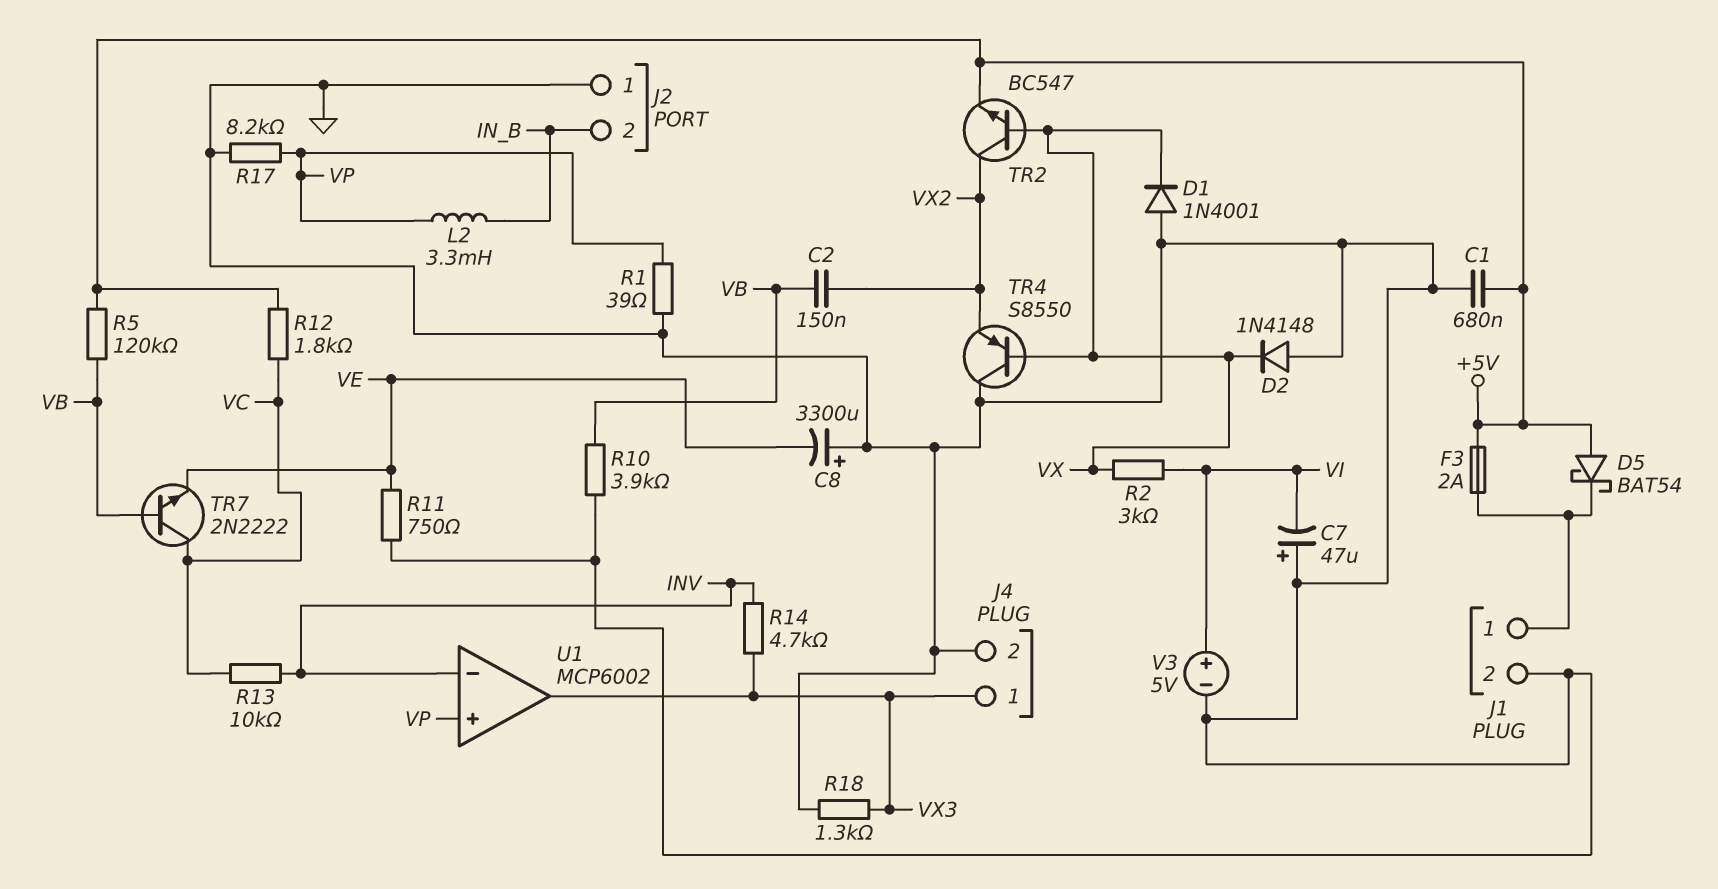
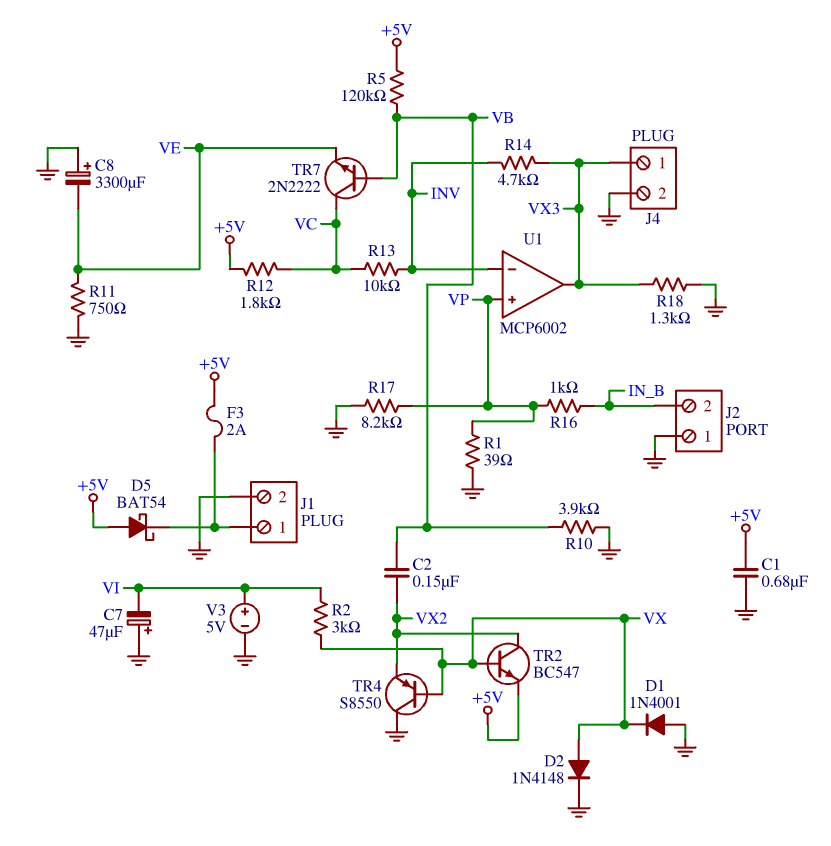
D2: diode 1N4148 (A GND, K VX) -> diode 1N4148 (A VX, K GND)
L2: 3.3mH (IN_B, VP) -> none
R16: none -> 1k (IN_B, VP)

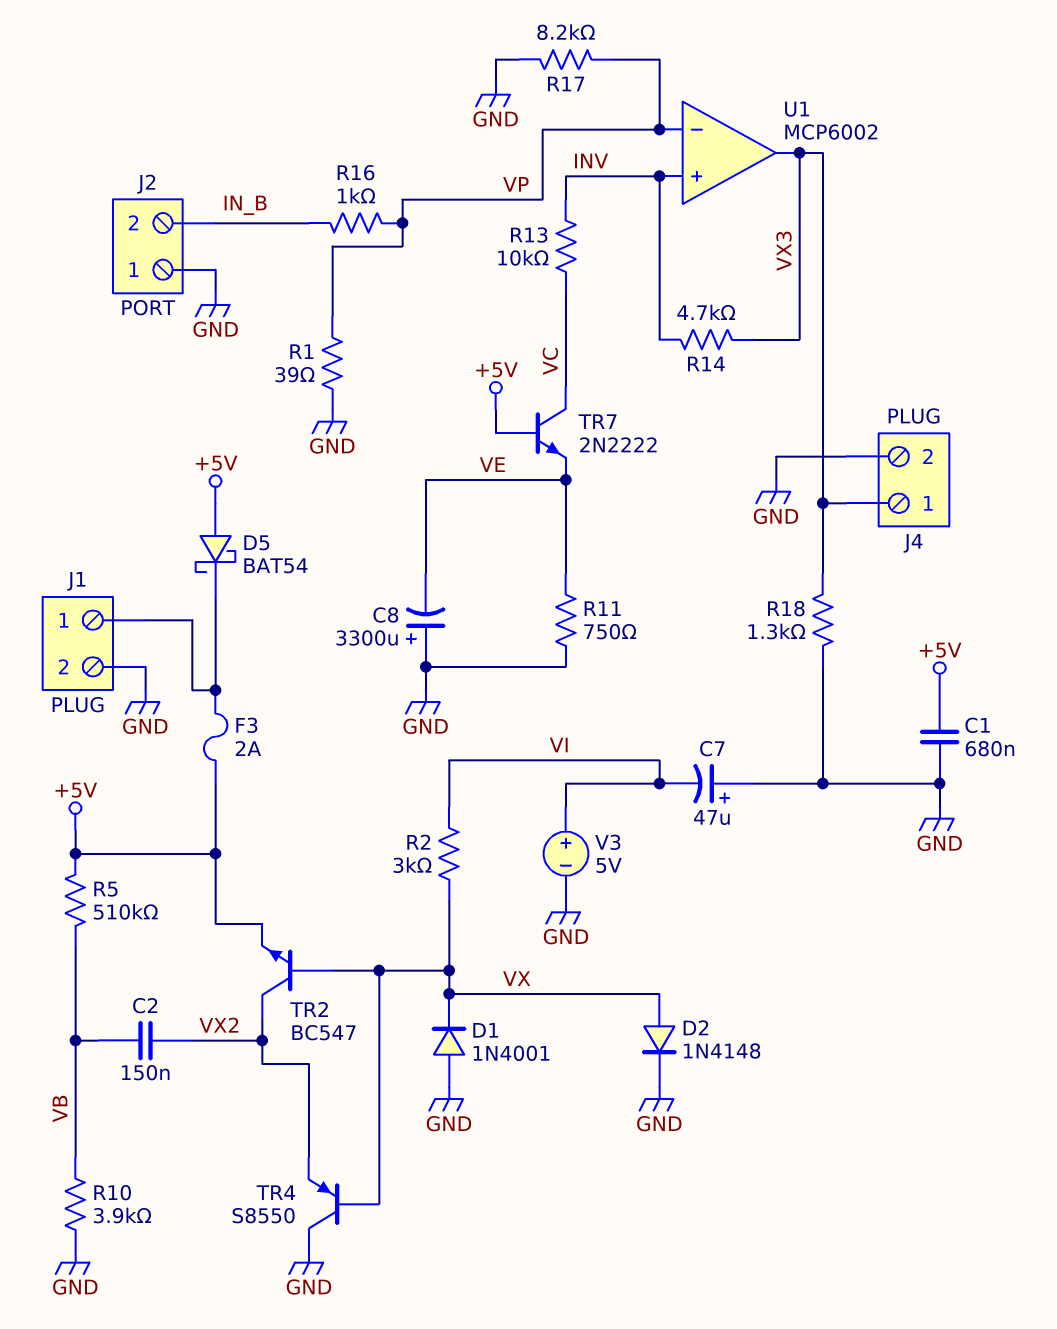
R5: 120k (+5V, VB) -> 510k (+5V, VB)
R12: 1.8k (+5V, VC) -> none
TR7: NPN 2N2222 (B VB, C VC, E VE) -> NPN 2N2222 (B +5V, C VC, E VE)
U1 pin in+: VP -> INV
U1 pin in-: INV -> VP

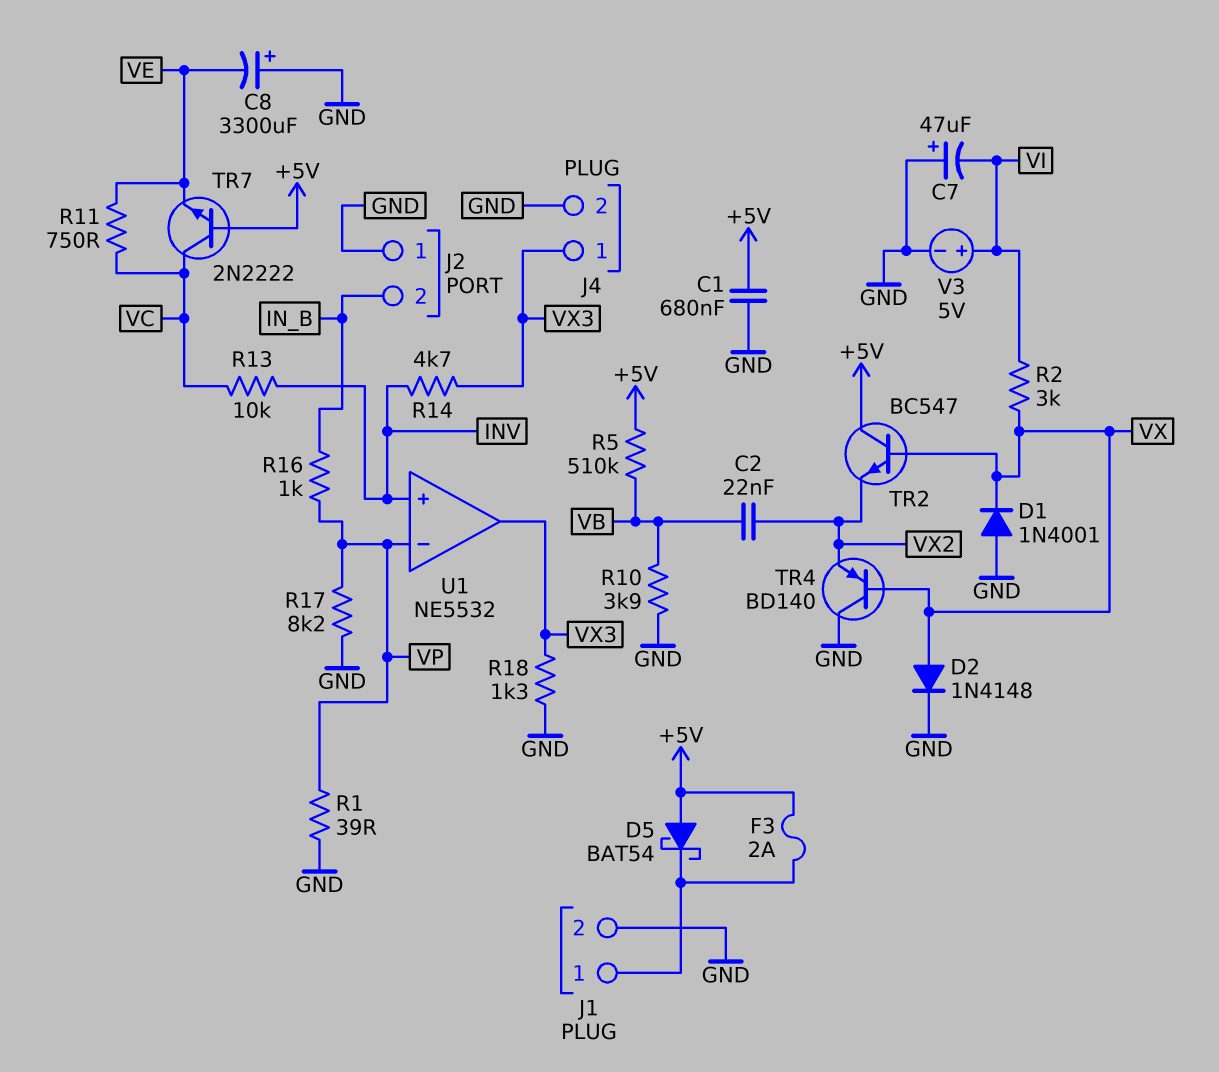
C2: 150nF (VB, VX2) -> 22nF (VB, VX2)
R11: 750 (GND, VE) -> 750 (VC, VE)
TR2: NPN BC547 (B VX, C VX2, E +5V) -> NPN BC547 (B VX, C +5V, E VX2)
TR4: PNP S8550 (B VX, C GND, E VX2) -> PNP BD140 (B VX, C GND, E VX2)
U1: MCP6002 -> NE5532

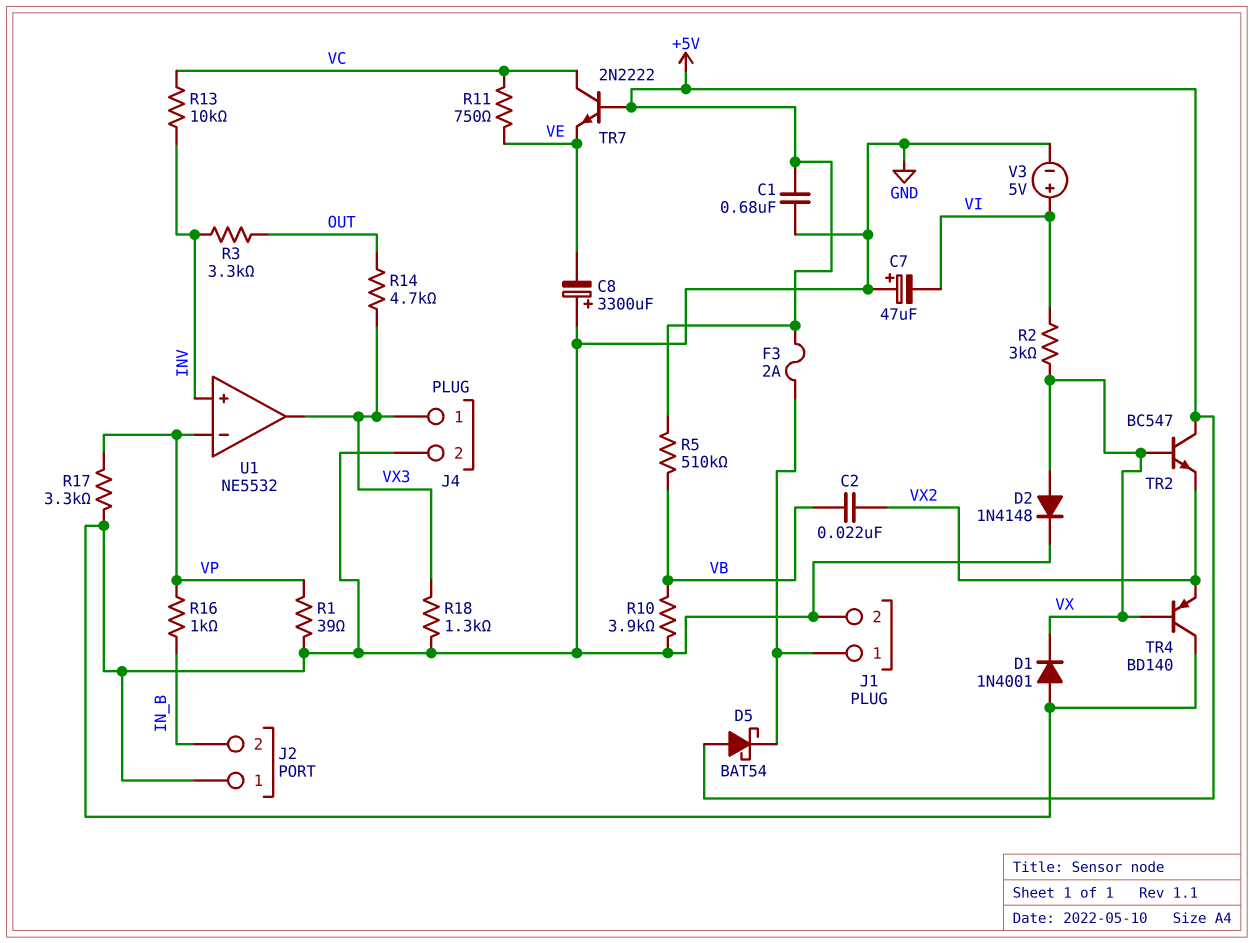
R3: none -> 3.3k (INV, OUT)
R14: 4.7k (INV, VX3) -> 4.7k (OUT, VX3)
R17: 8.2k (GND, VP) -> 3.3k (GND, VP)

